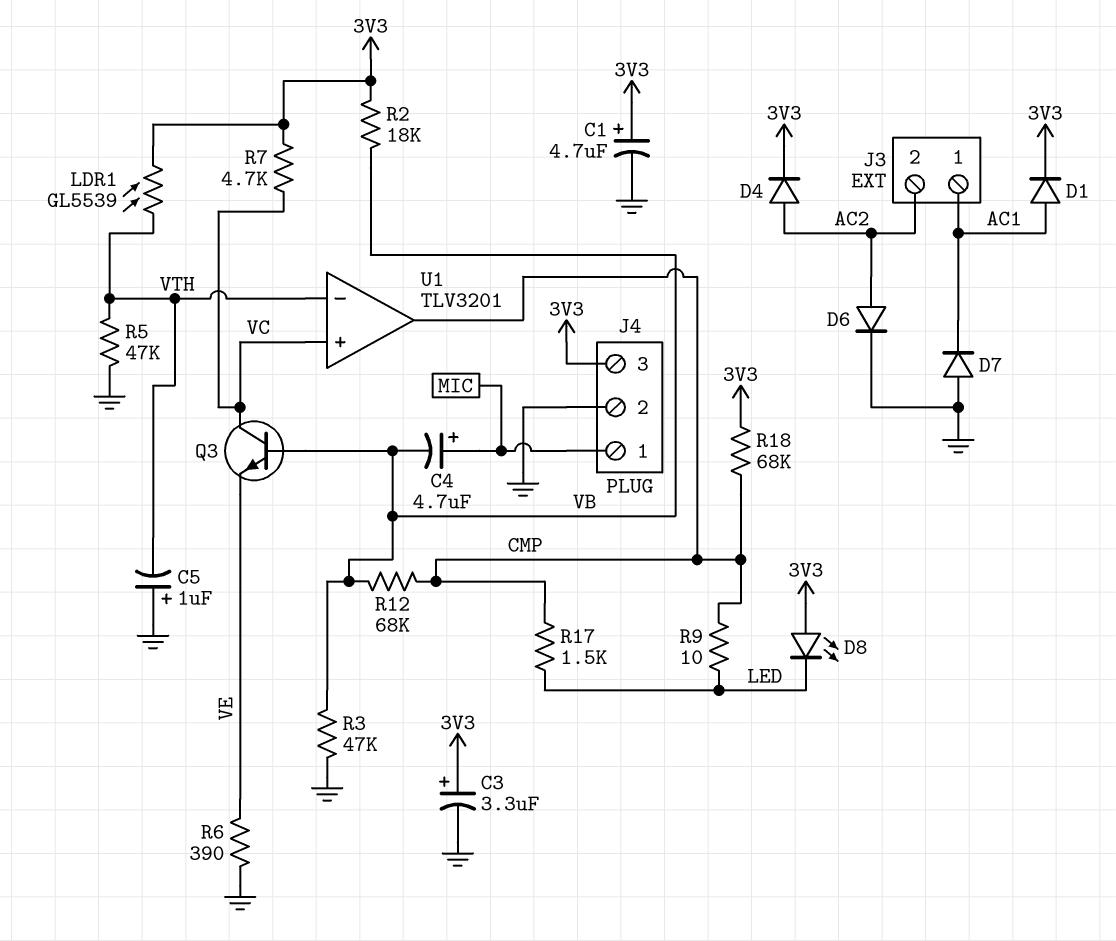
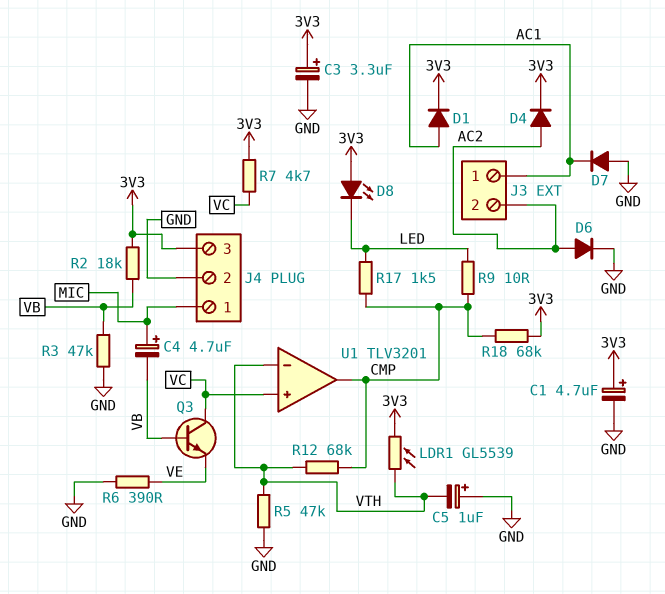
R12: 68k (CMP, VB) -> 68k (CMP, VTH)

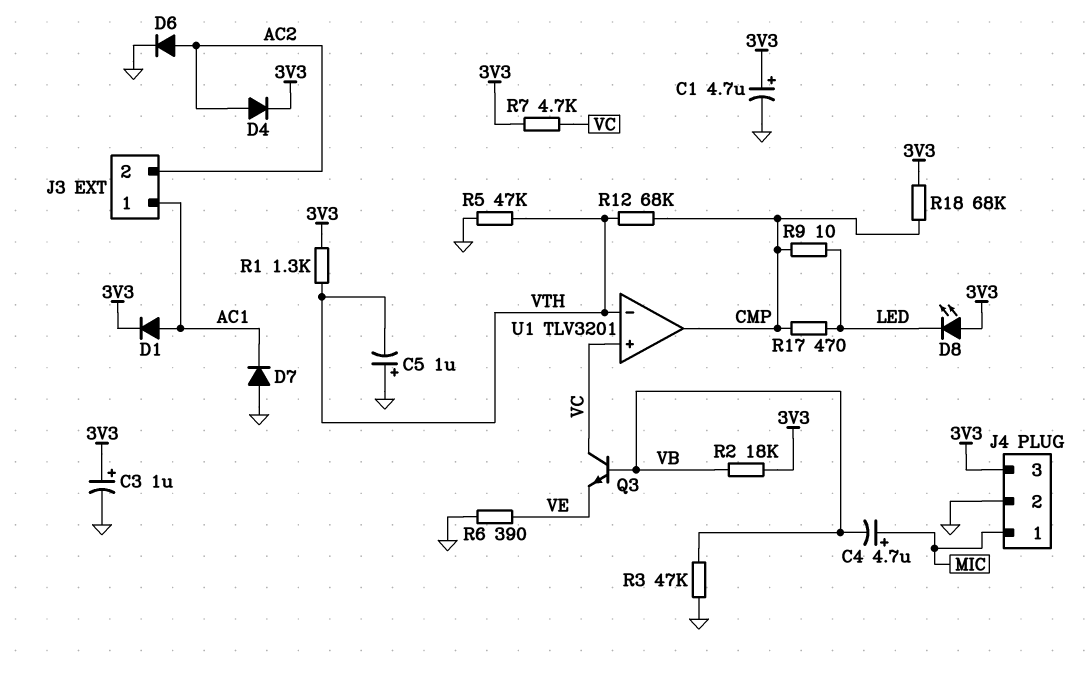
C3: 3.3uF (plus 3V3, minus GND) -> 1uF (plus 3V3, minus GND)
LDR1: GL5539 (3V3, VTH) -> none
R1: none -> 1.3k (3V3, VTH)
R17: 1.5k (CMP, LED) -> 470 (CMP, LED)

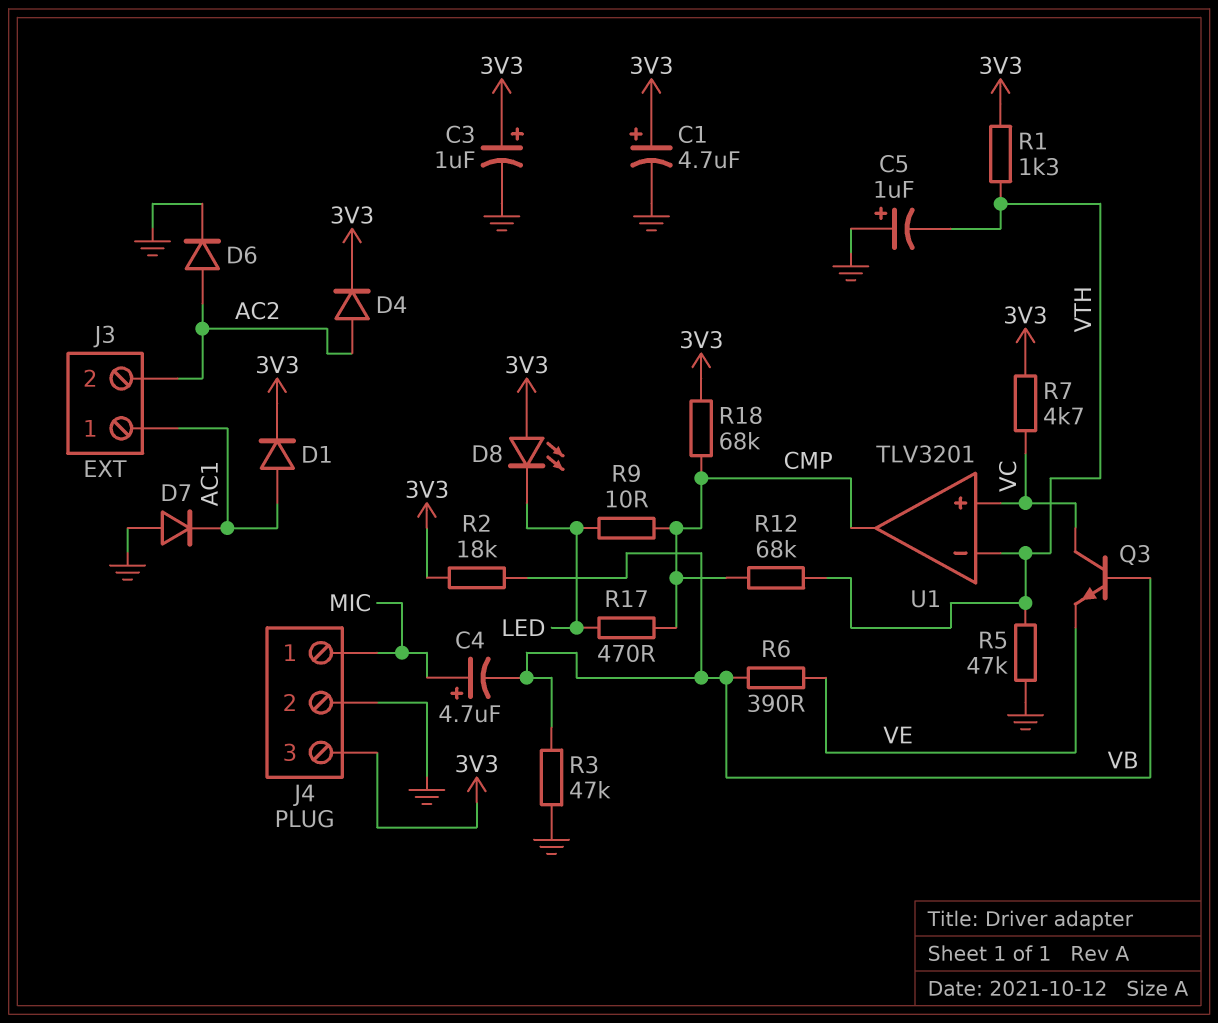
R6: 390 (GND, VE) -> 390 (VB, VE)

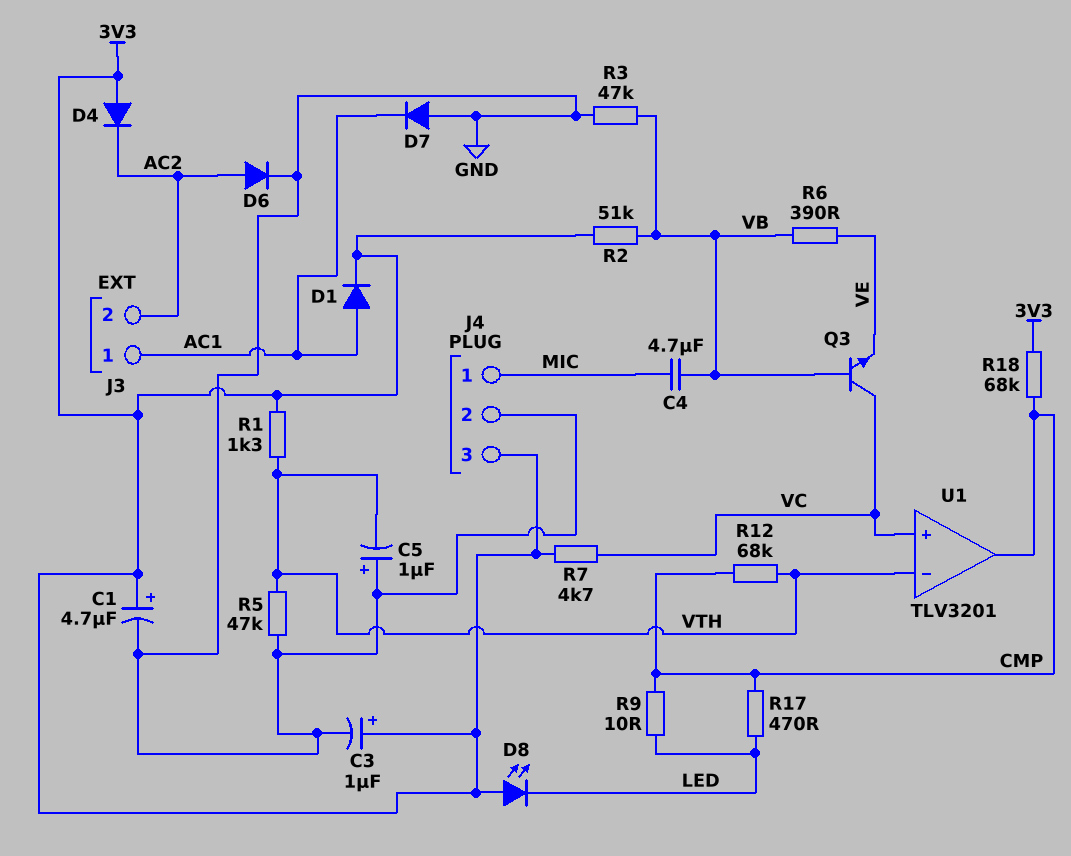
C4: 4.7uF (plus MIC, minus VB) -> 4.7uF (MIC, VB)
D4: diode (A AC2, K 3V3) -> diode (A 3V3, K AC2)
R2: 18k (3V3, VB) -> 51k (3V3, VB)

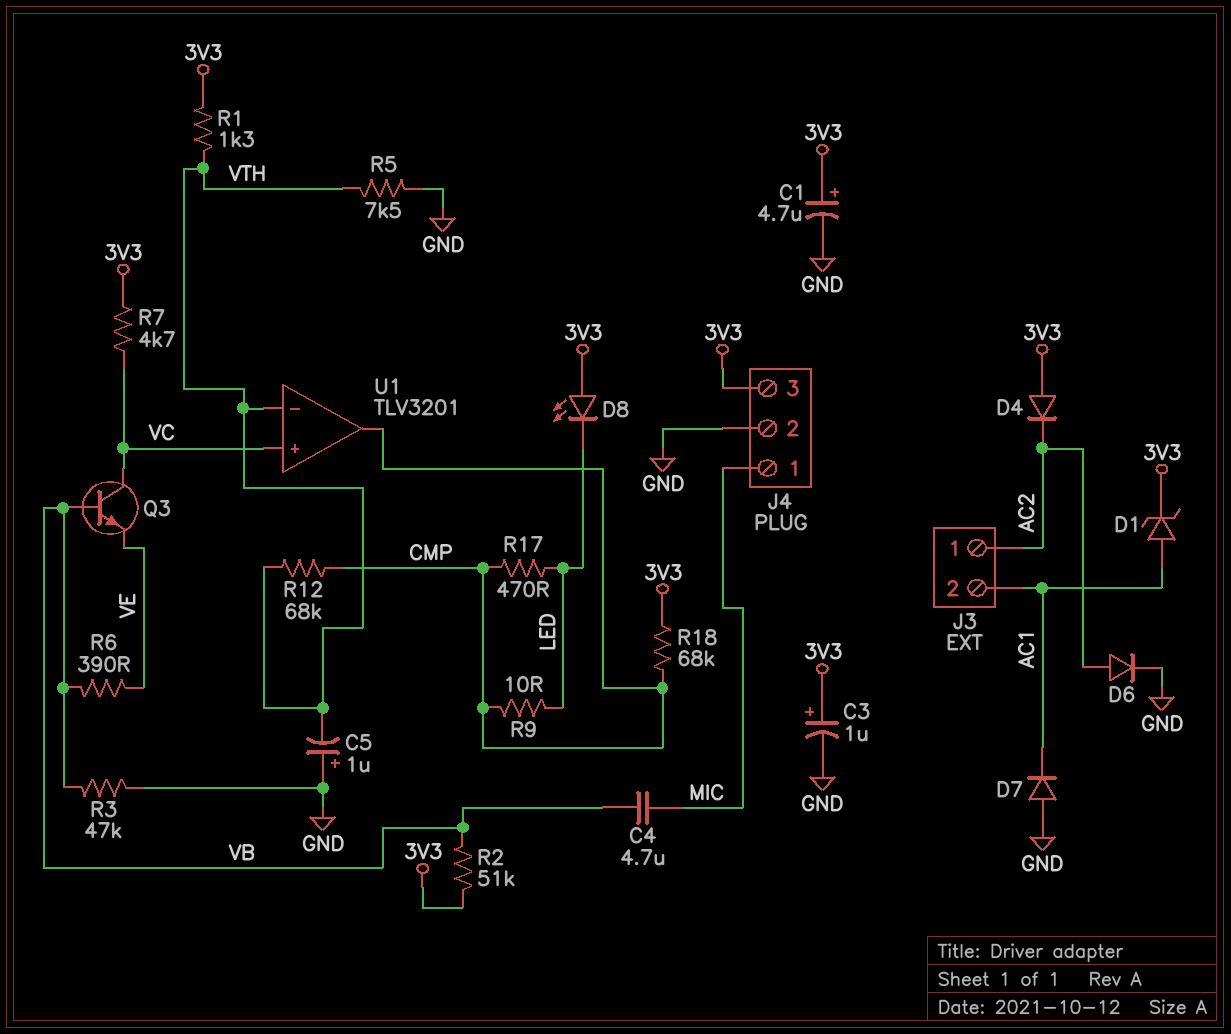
D1: diode (A AC1, K 3V3) -> zener (A AC1, K 3V3)
J3 pin 1: AC1 -> AC2
J3 pin 2: AC2 -> AC1
R5: 47k (GND, VTH) -> 7.5k (GND, VTH)

